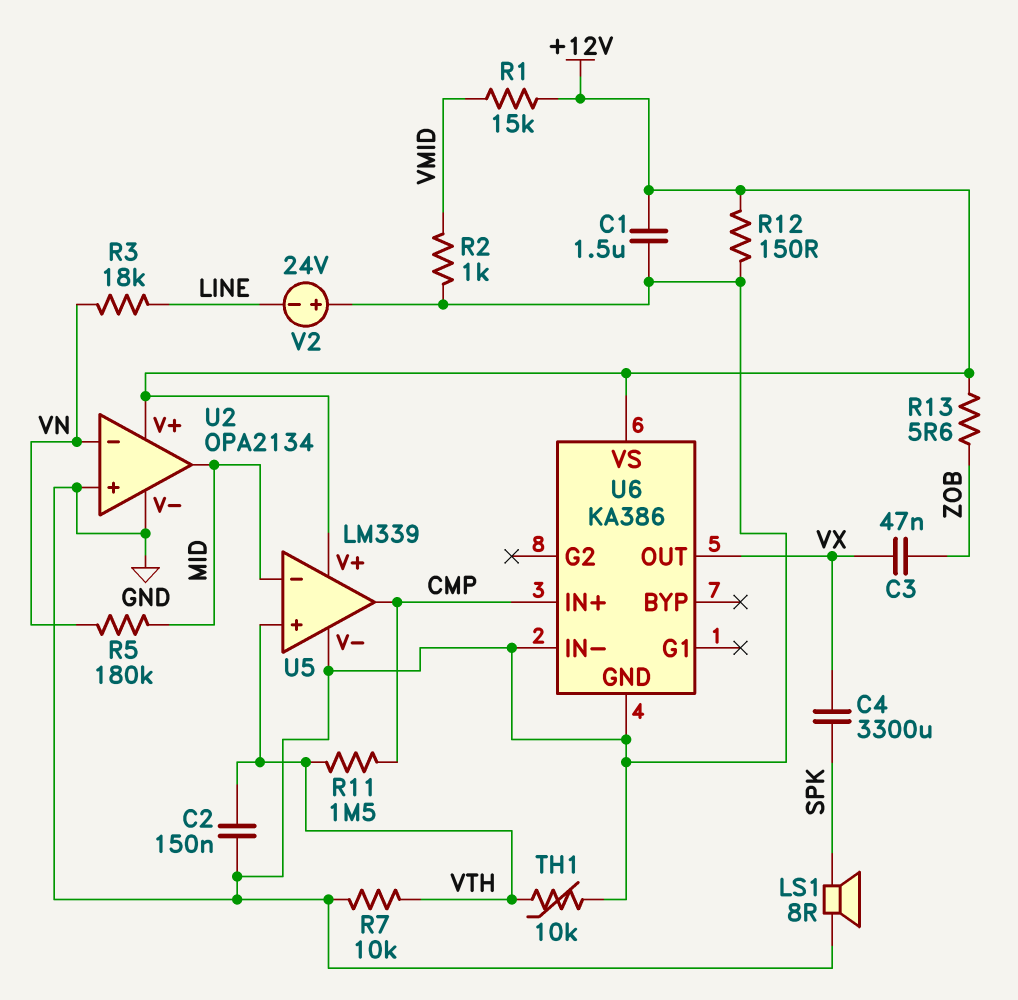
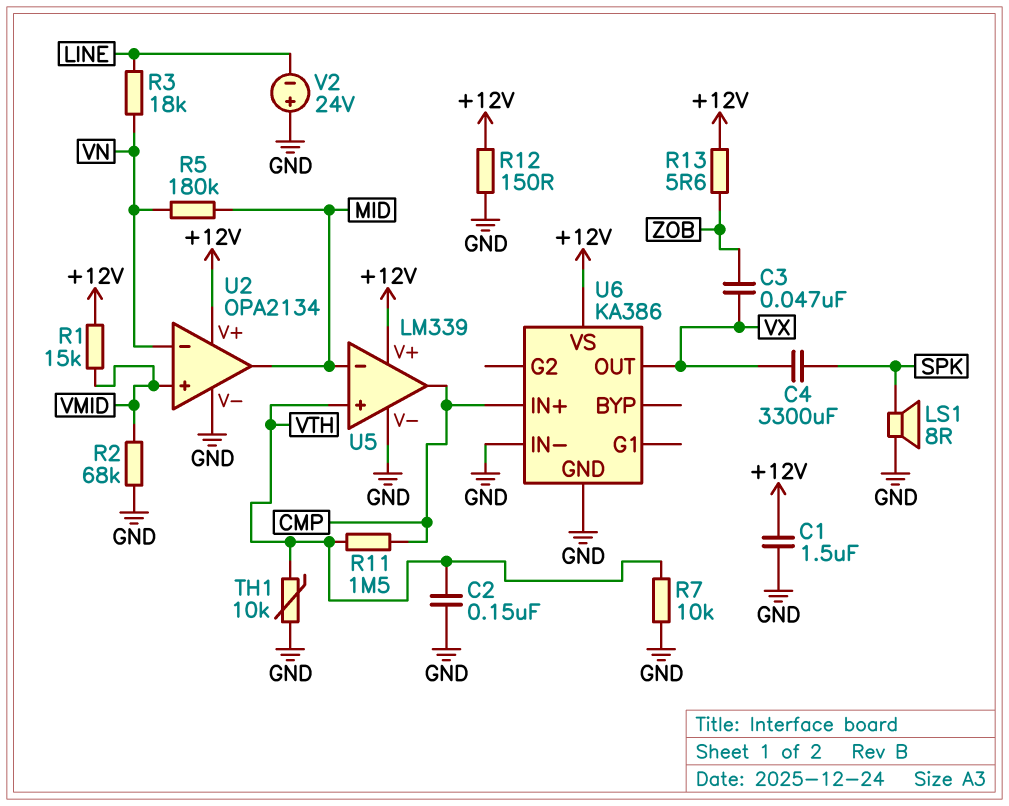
R2: 1k (GND, VMID) -> 68k (GND, VMID)
U2 pin in+: GND -> VMID

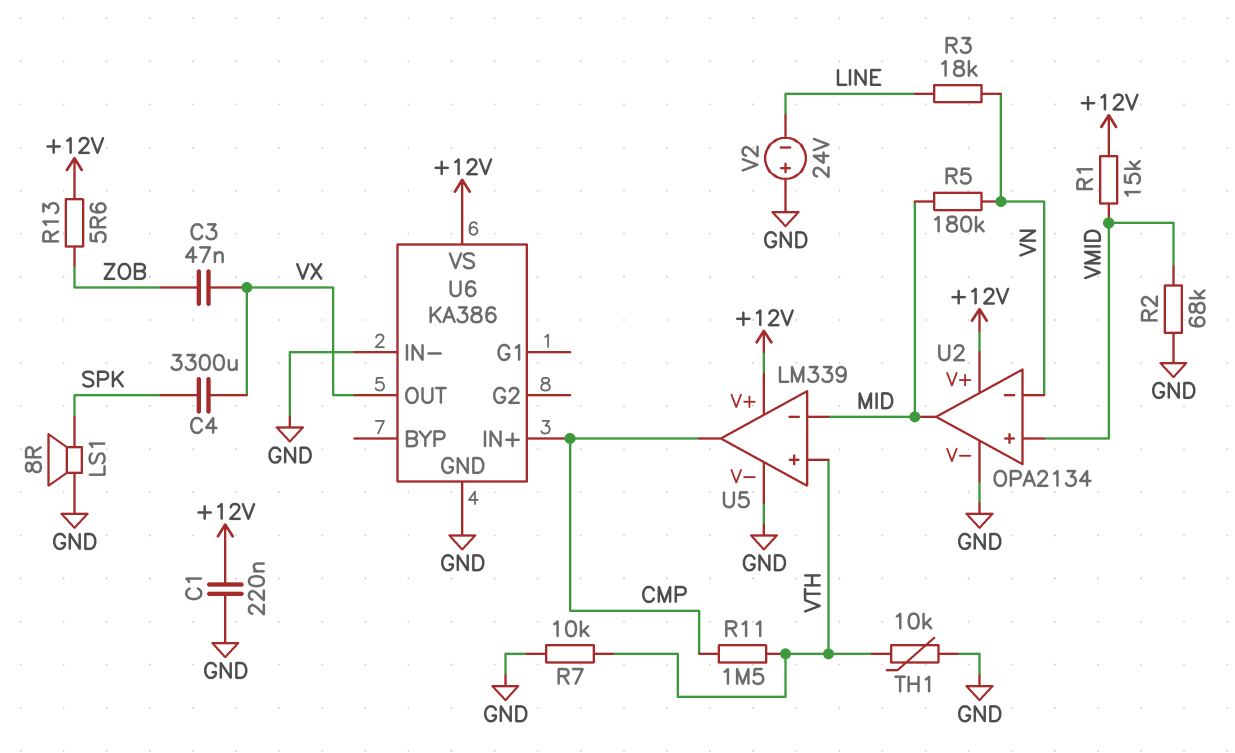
C1: 1.5uF (+12V, GND) -> 220nF (+12V, GND)
C2: 150nF (GND, VTH) -> none
R12: 150 (+12V, GND) -> none

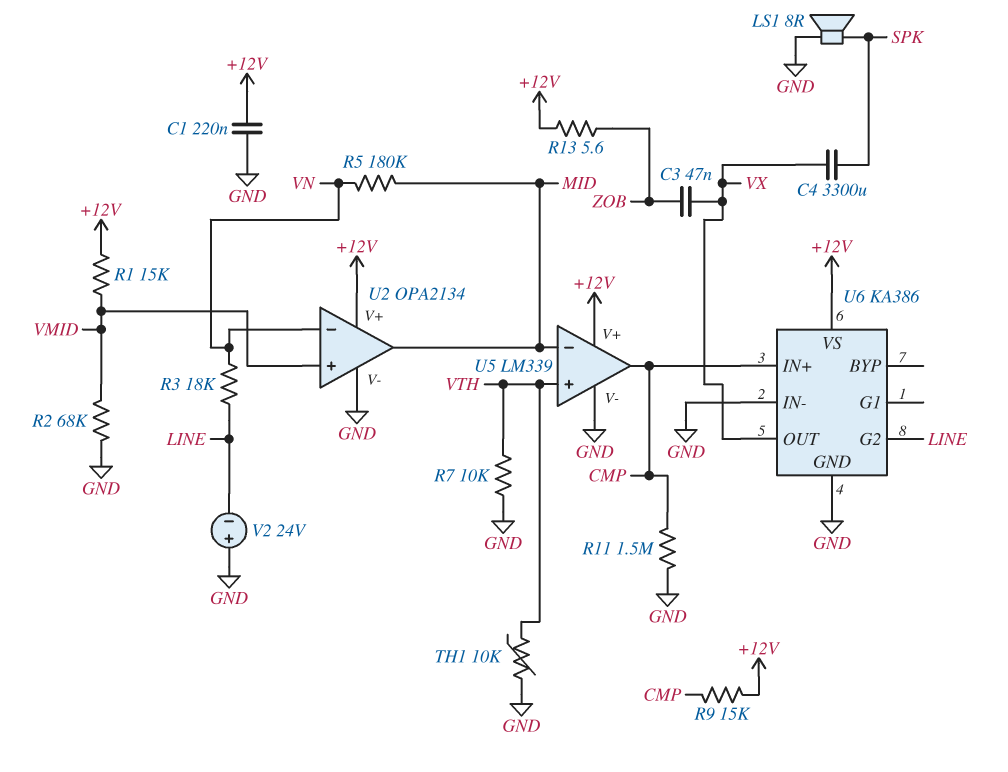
R9: none -> 15k (+12V, CMP)
R11: 1.5M (CMP, VTH) -> 1.5M (CMP, GND)
U6 pin G2: none -> LINE

